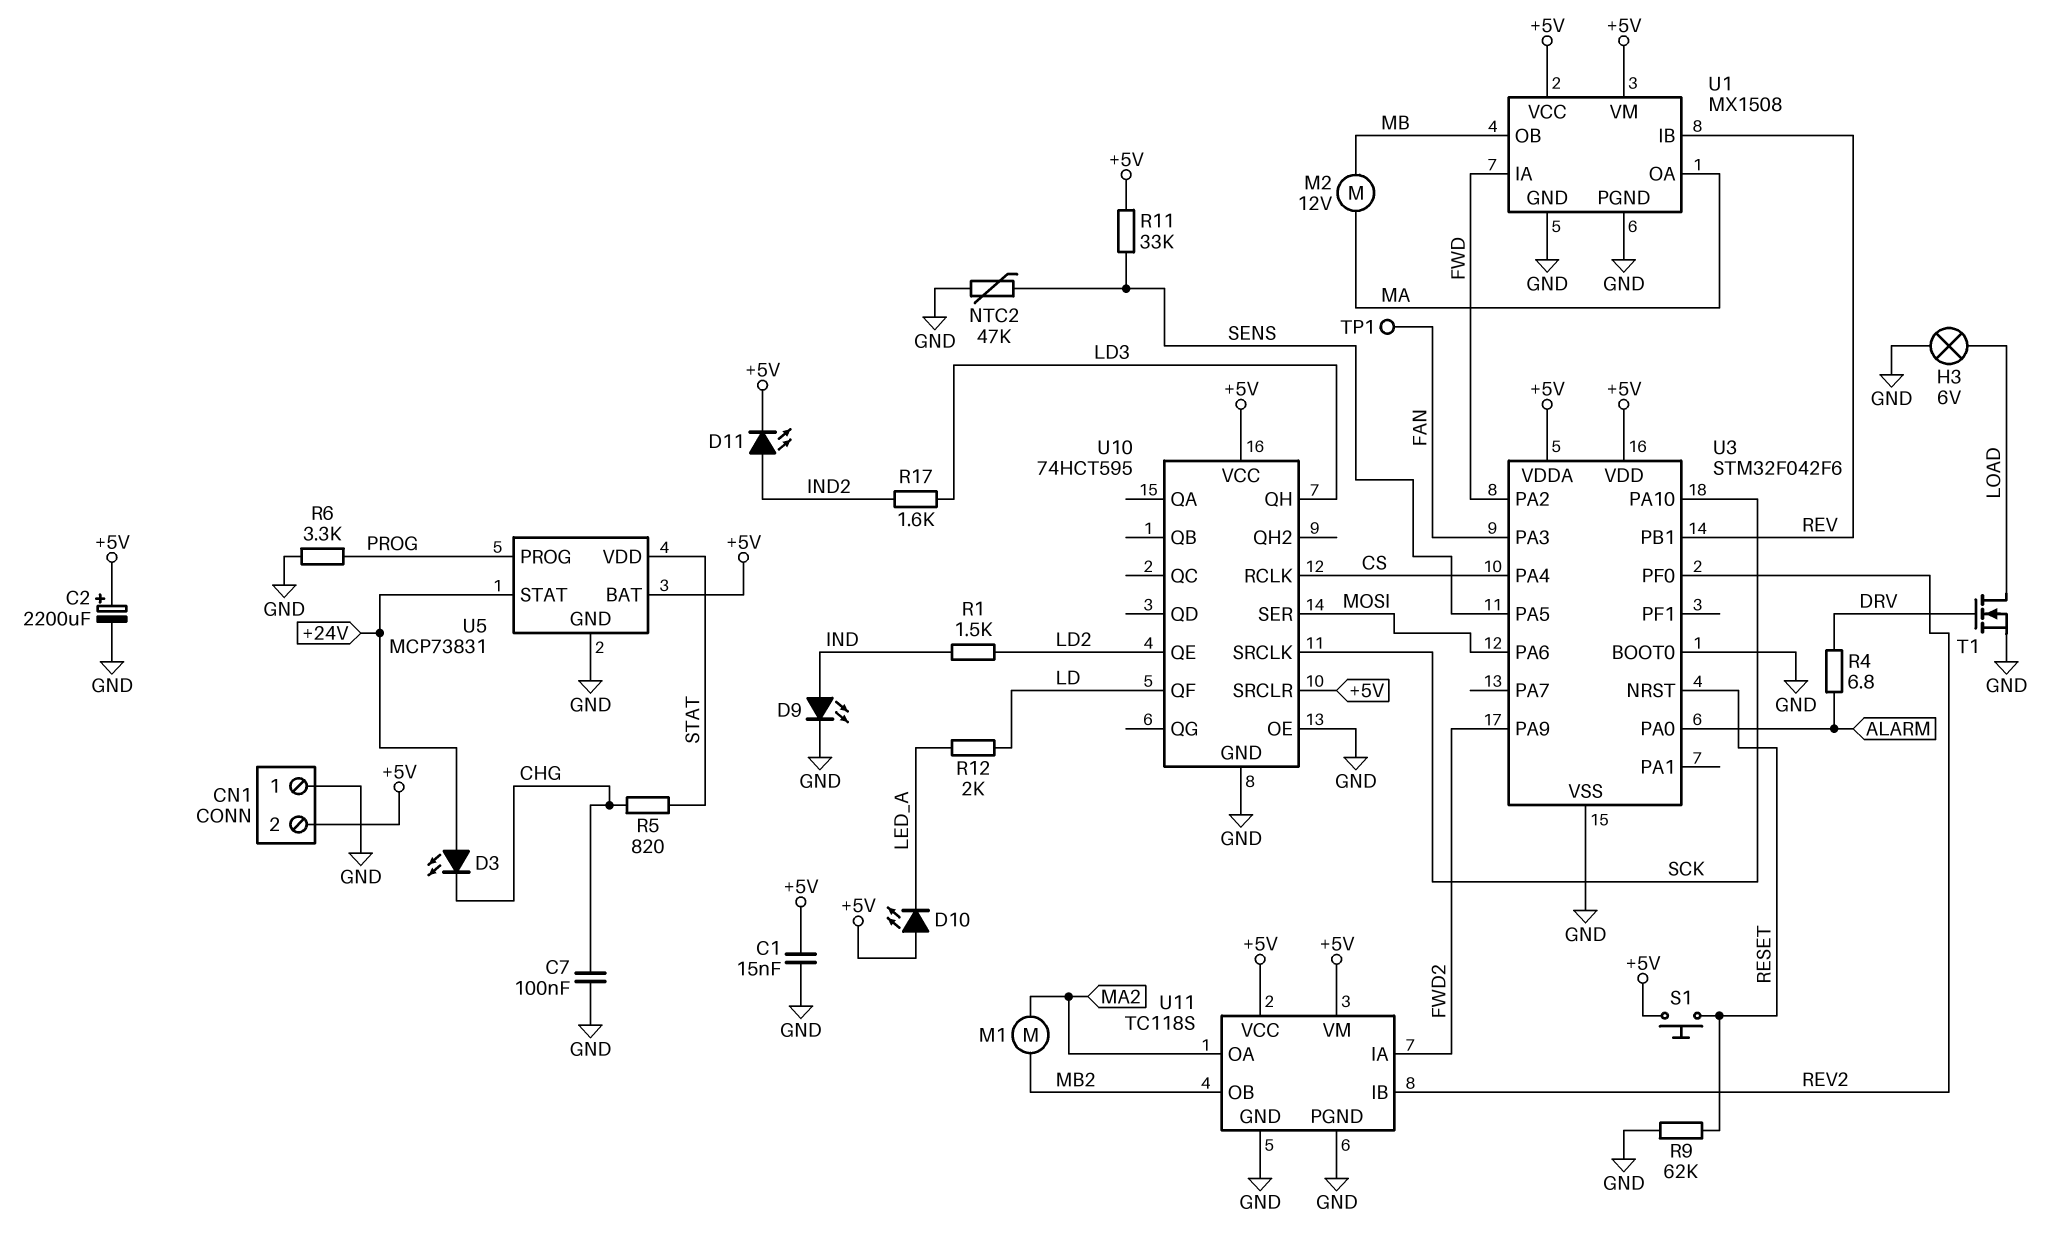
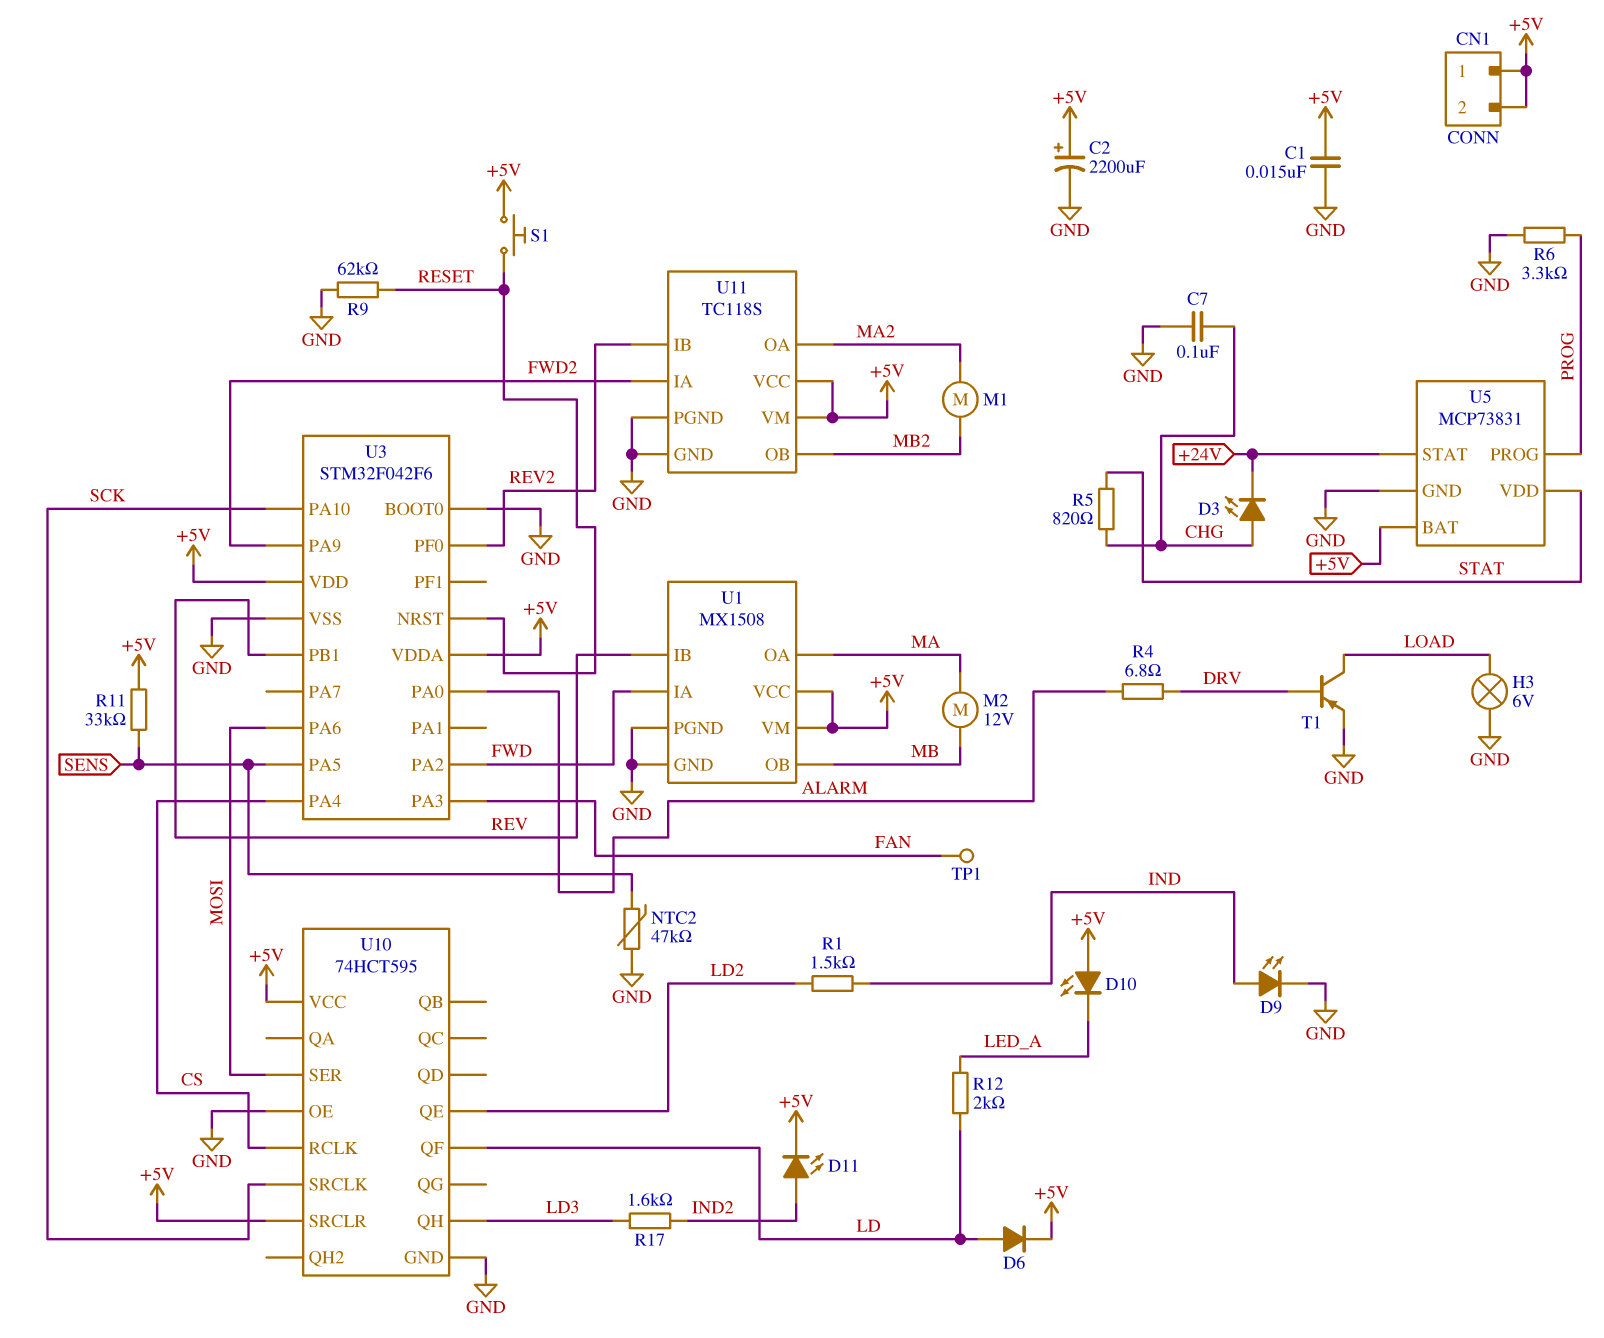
CN1 pin 1: GND -> +5V
D3: LED (A +24V, K CHG) -> LED (A CHG, K +24V)
D6: none -> diode (A LD, K +5V)
T1: NMOS (G DRV, D LOAD, S GND) -> PNP (B DRV, C LOAD, E GND)

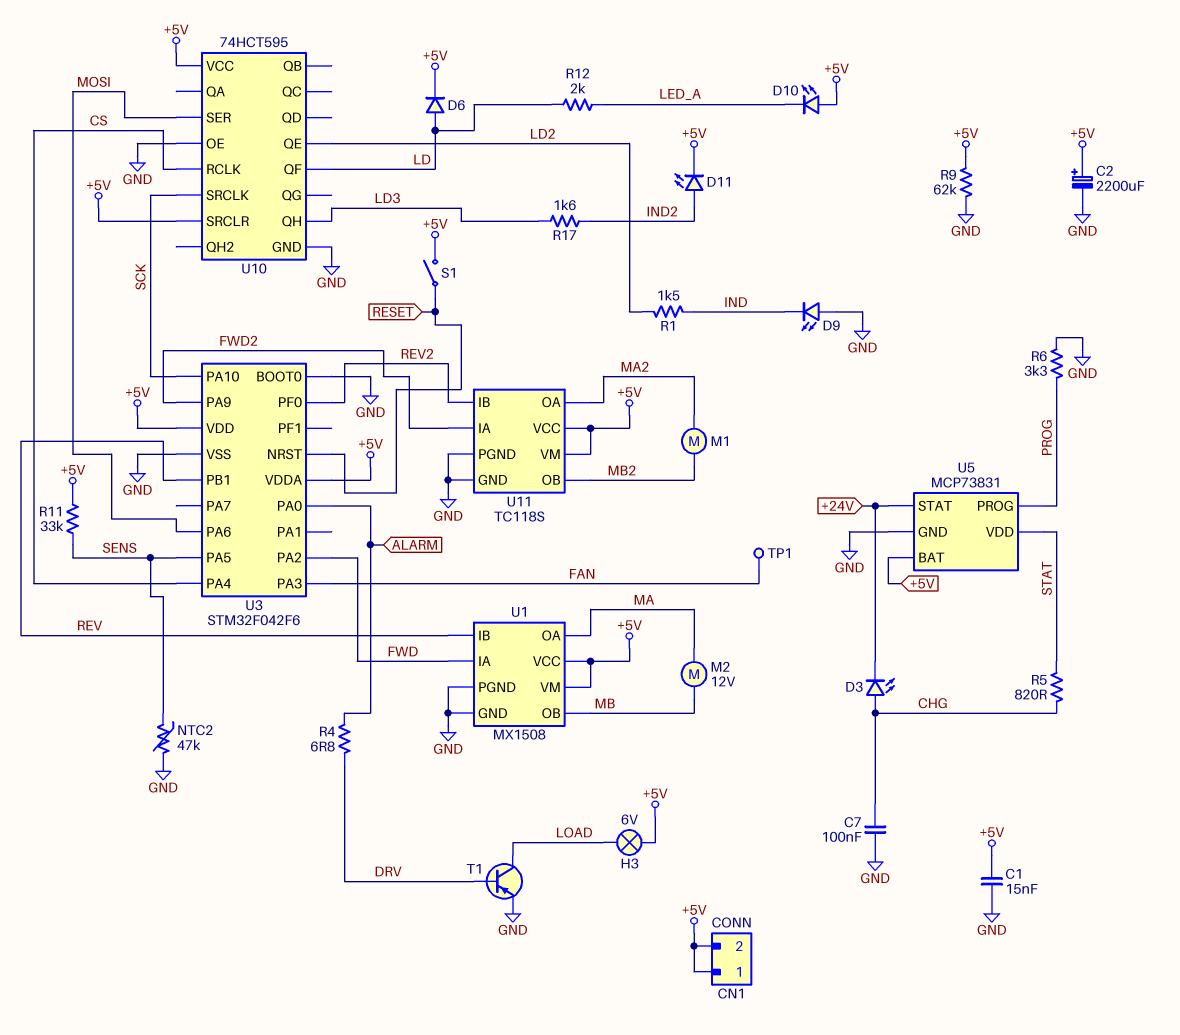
D9: LED (A IND, K GND) -> LED (A GND, K IND)
H3: lamp 6V (GND, LOAD) -> lamp 6V (+5V, LOAD)
R9: 62k (GND, RESET) -> 62k (+5V, GND)
S1: button (+5V, RESET) -> switch (+5V, RESET)

